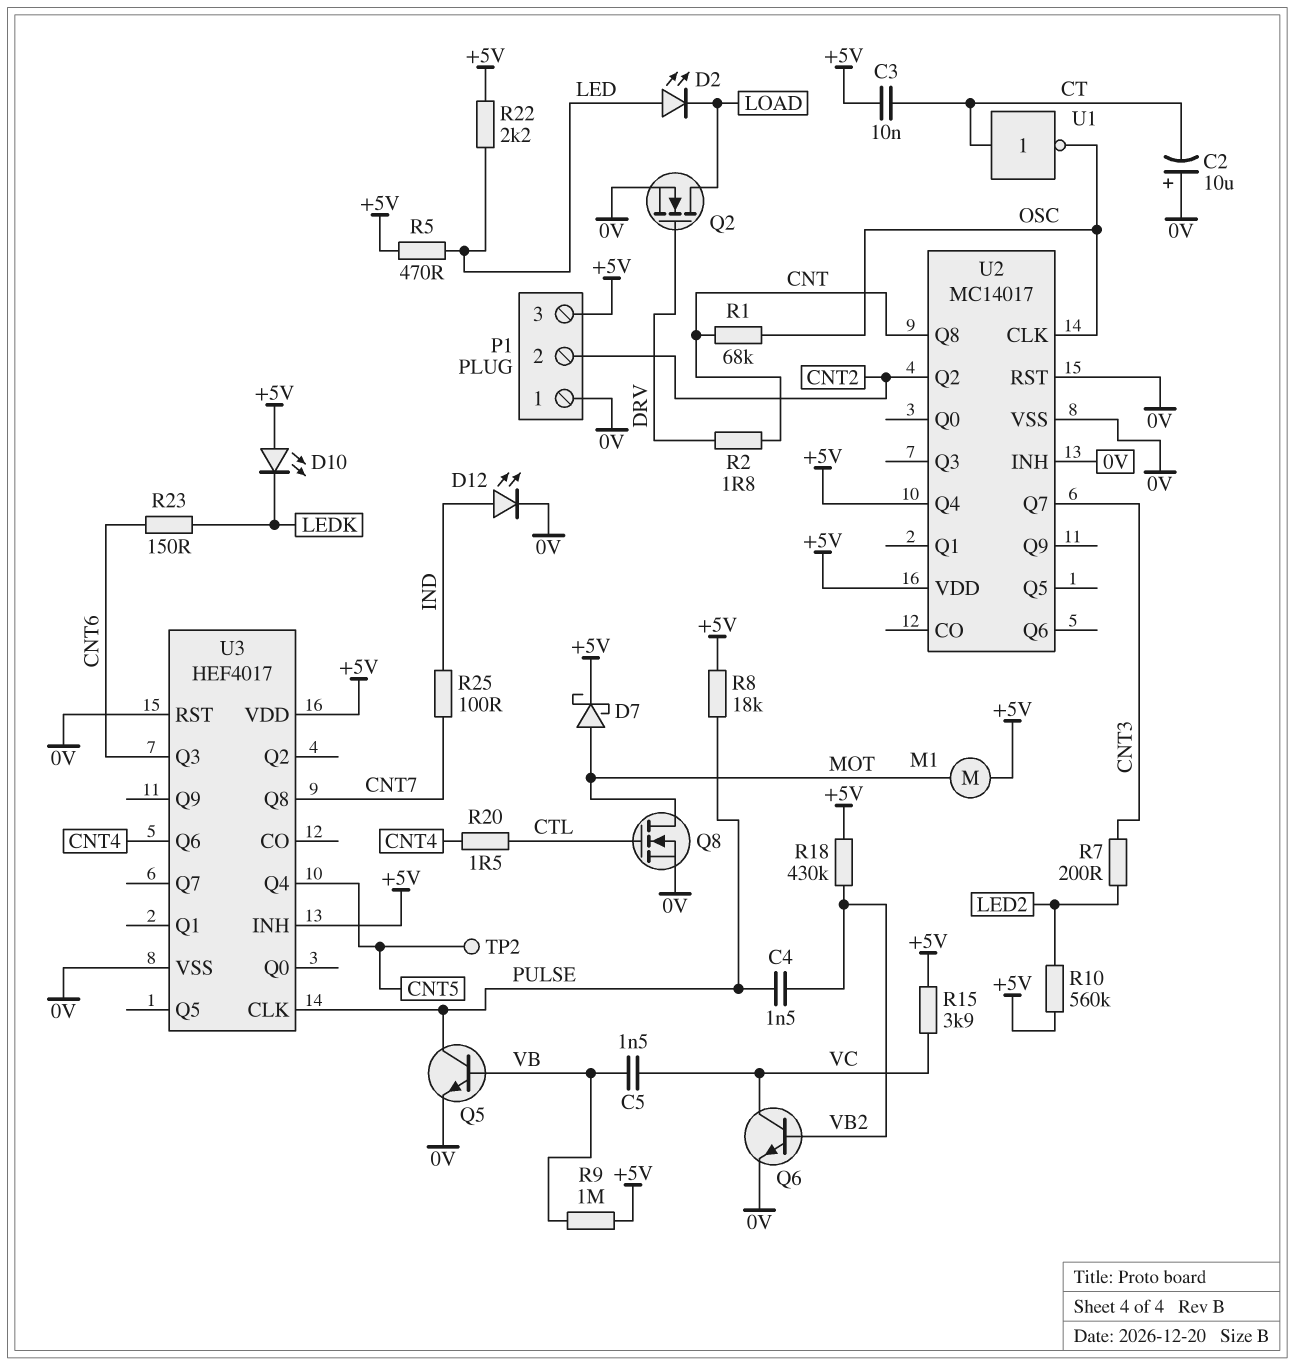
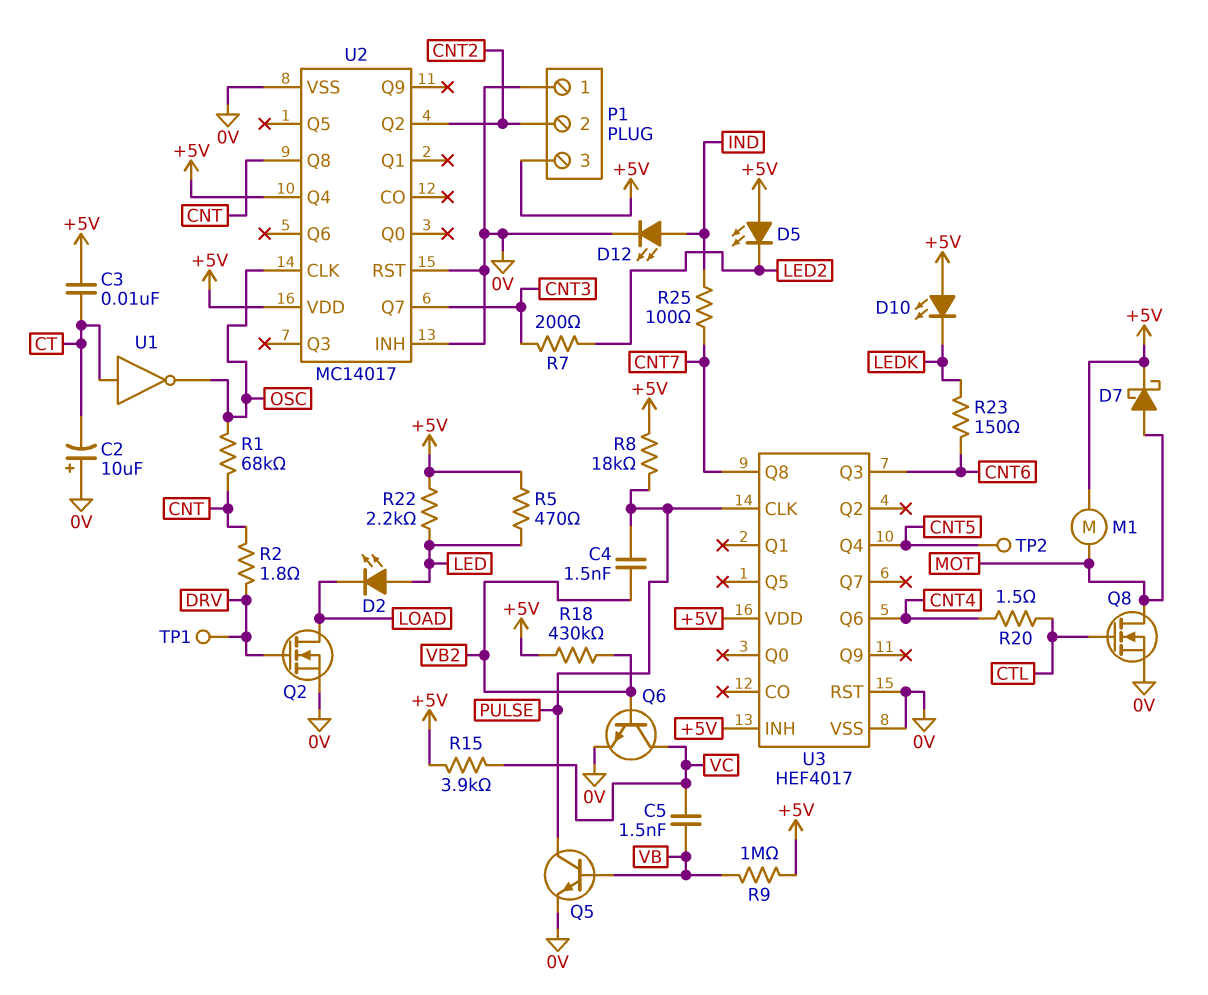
D5: none -> LED (A +5V, K LED2)
R10: 560k (+5V, LED2) -> none
TP1: none -> test point (DRV)

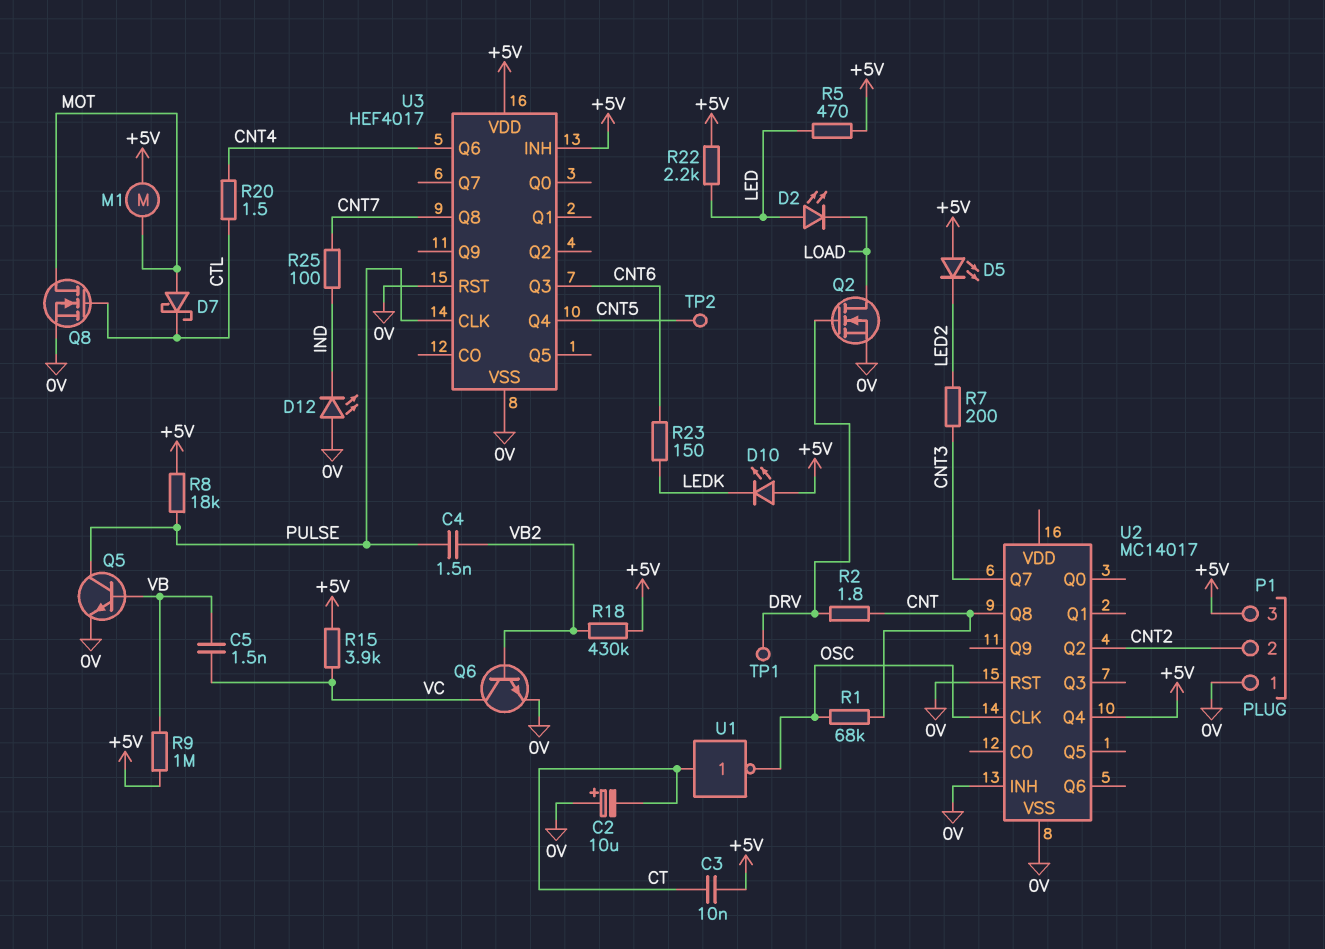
D7: schottky (A MOT, K +5V) -> schottky (A MOT, K CTL)
D12: LED (A IND, K 0V) -> LED (A 0V, K IND)
U2 pin VDD: +5V -> none

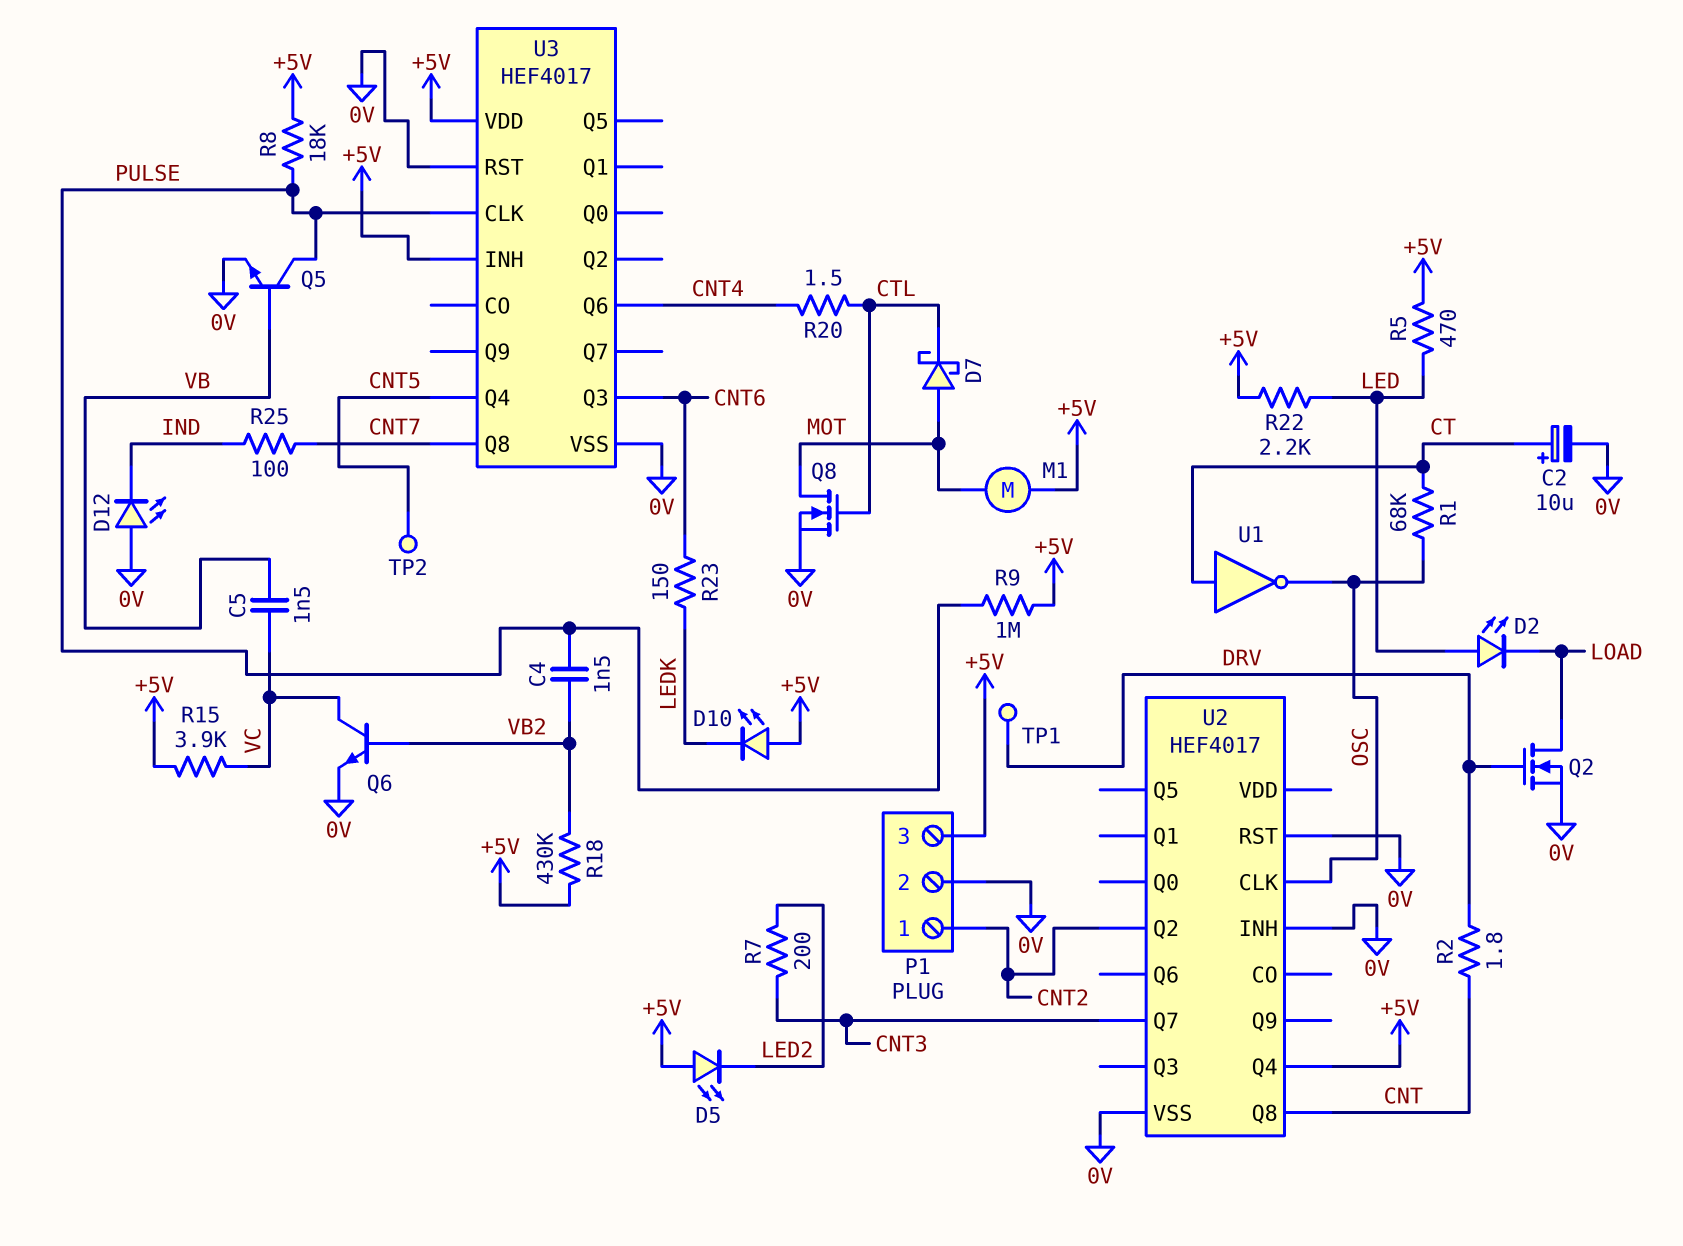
C2: 10uF (plus 0V, minus CT) -> 10uF (plus CT, minus 0V)
C3: 10nF (+5V, CT) -> none
P1 pin 1: 0V -> CNT2
P1 pin 2: CNT2 -> 0V
R1: 68k (CNT, OSC) -> 68k (CT, OSC)
R9: 1M (+5V, VB) -> 1M (+5V, PULSE)
U2: MC14017 -> HEF4017

